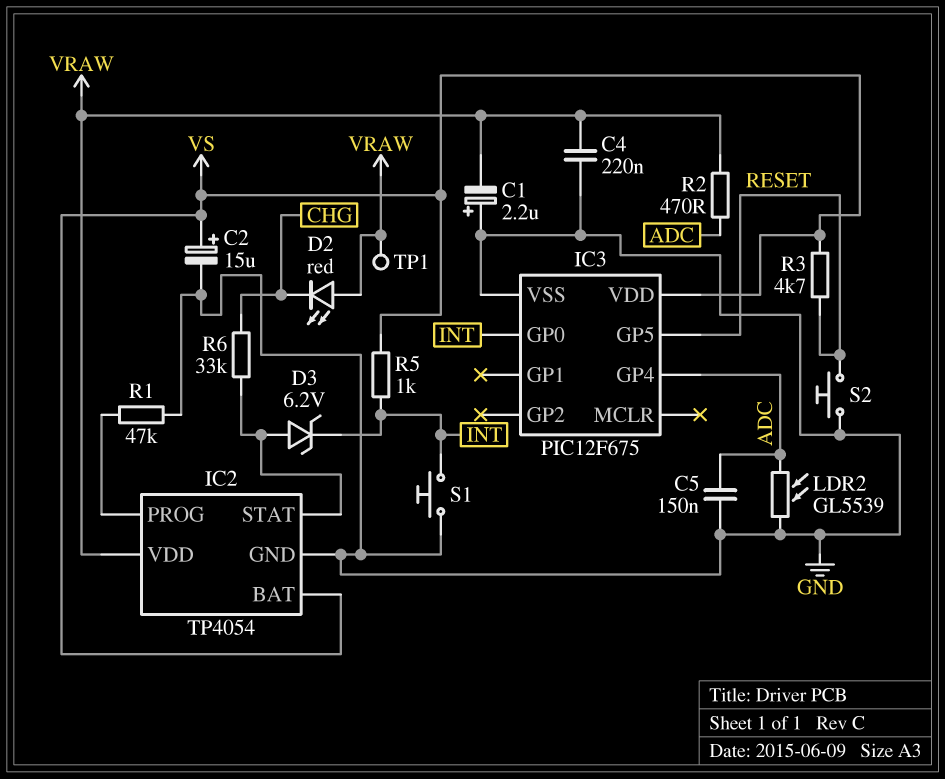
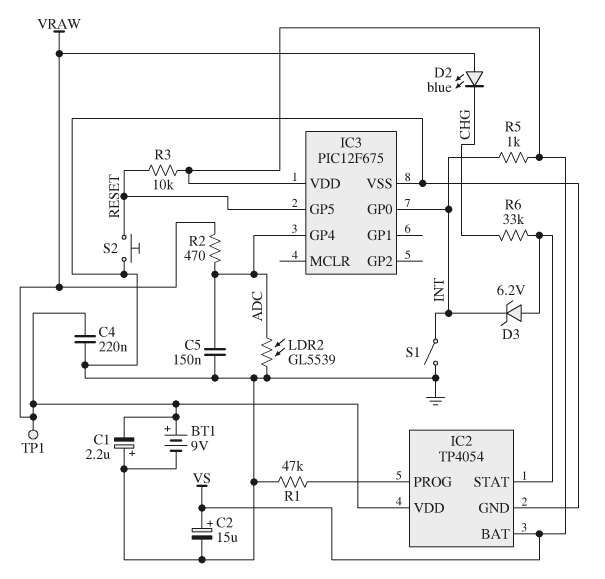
BT1: none -> 9V (plus VRAW, minus GND)
D2: LED red (A VRAW, K CHG) -> LED blue (A VRAW, K CHG)
R3: 4.7k (RESET, VS) -> 10k (RESET, VS)
S1: button (GND, INT) -> switch (GND, INT)

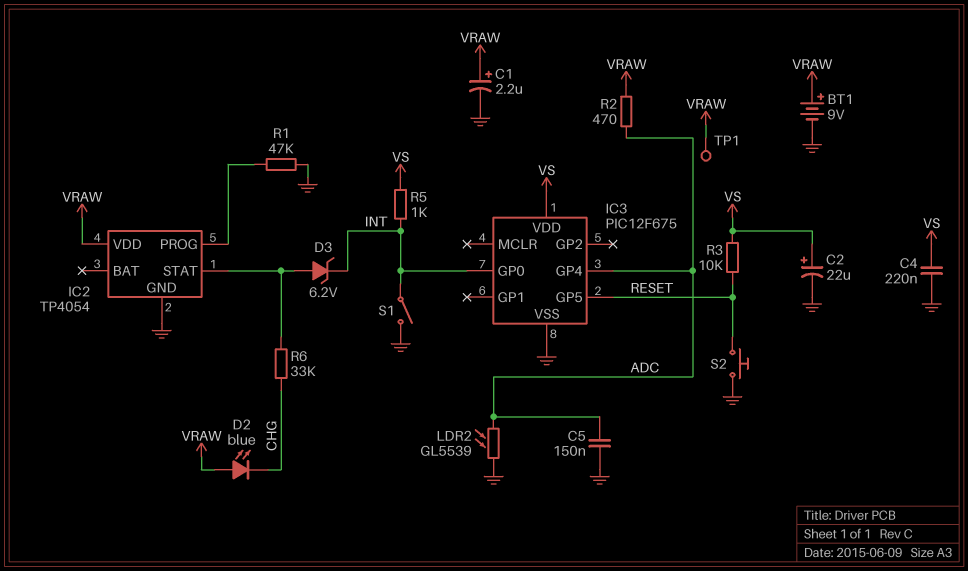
C1: 2.2uF (plus GND, minus VRAW) -> 2.2uF (plus VRAW, minus GND)
C2: 15uF (plus VS, minus GND) -> 22uF (plus VS, minus GND)
C4: 220nF (GND, VRAW) -> 220nF (GND, VS)
IC2 pin BAT: VS -> none

